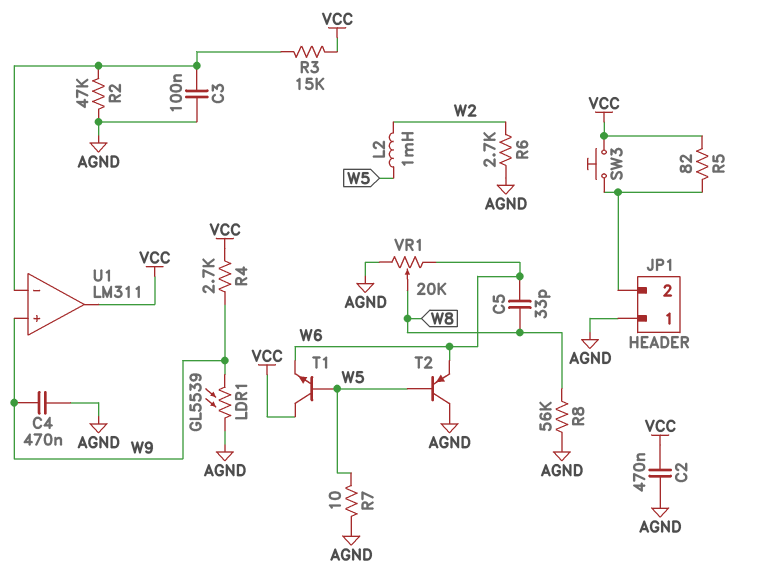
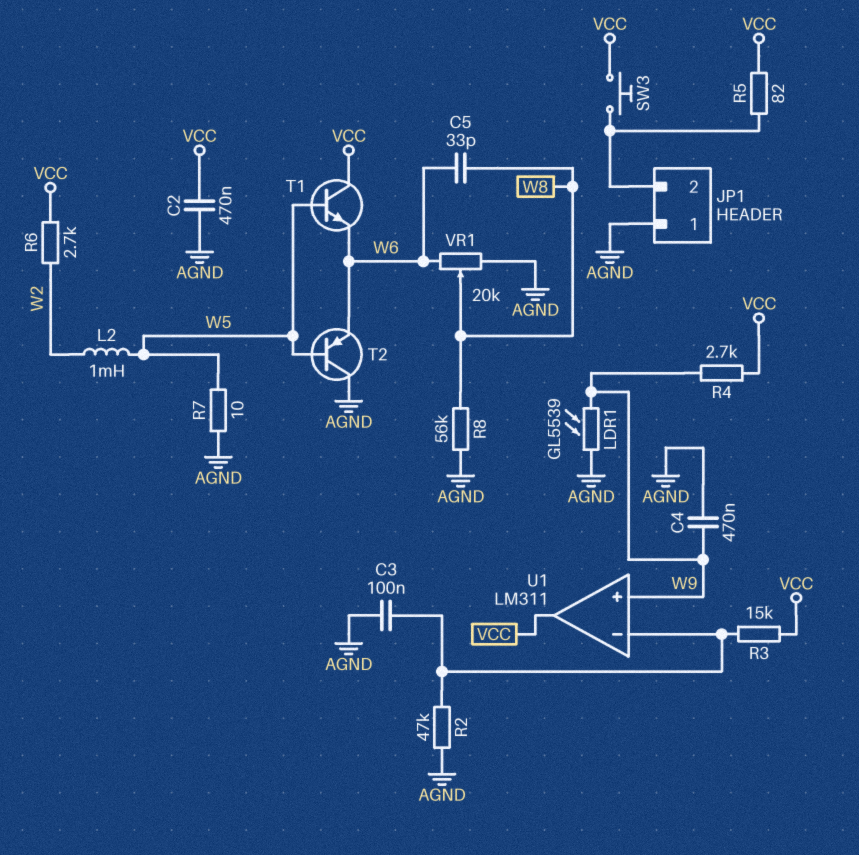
R6: 2.7k (AGND, W2) -> 2.7k (VCC, W2)

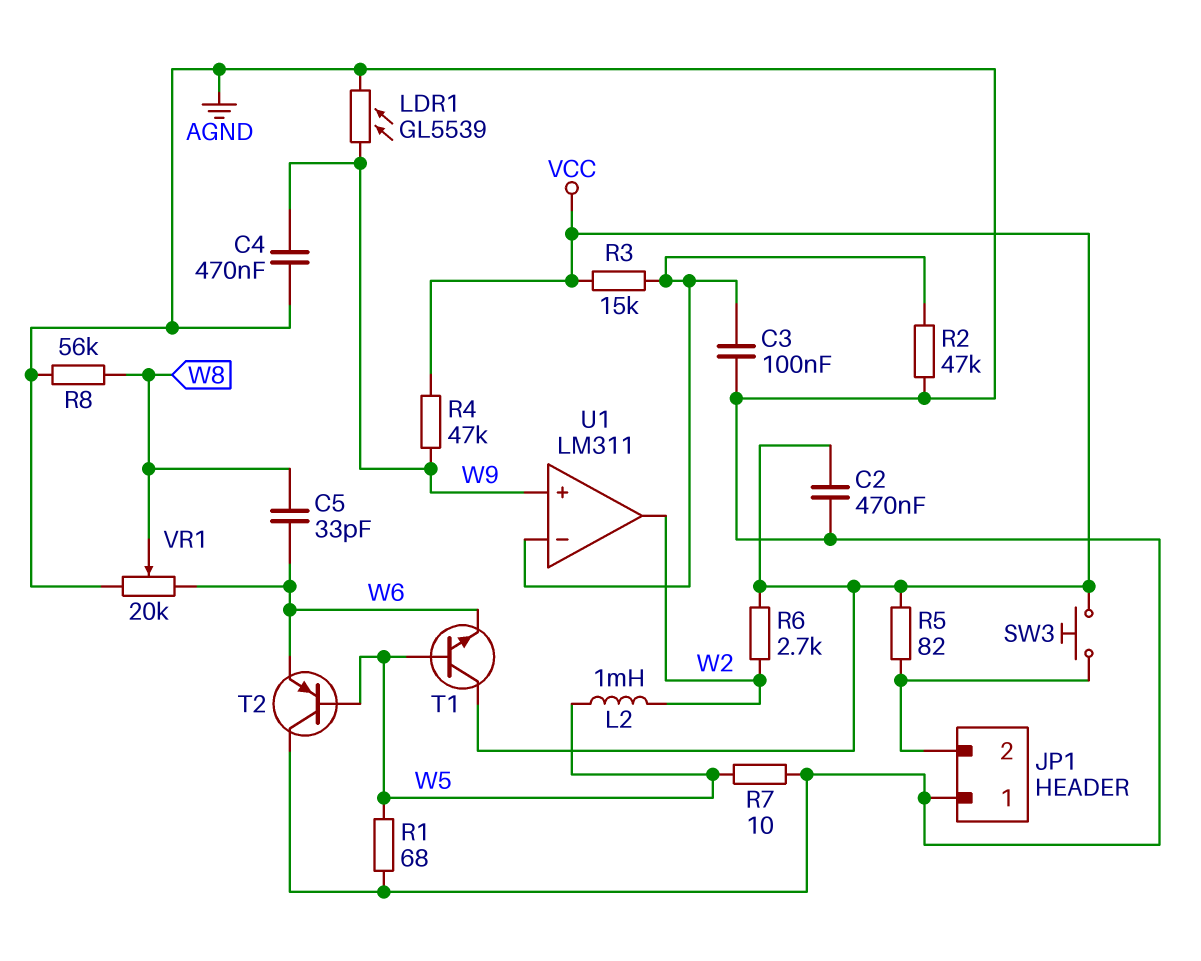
R1: none -> 68 (AGND, W5)
R4: 2.7k (VCC, W9) -> 47k (VCC, W9)
U1 pin out: VCC -> W2

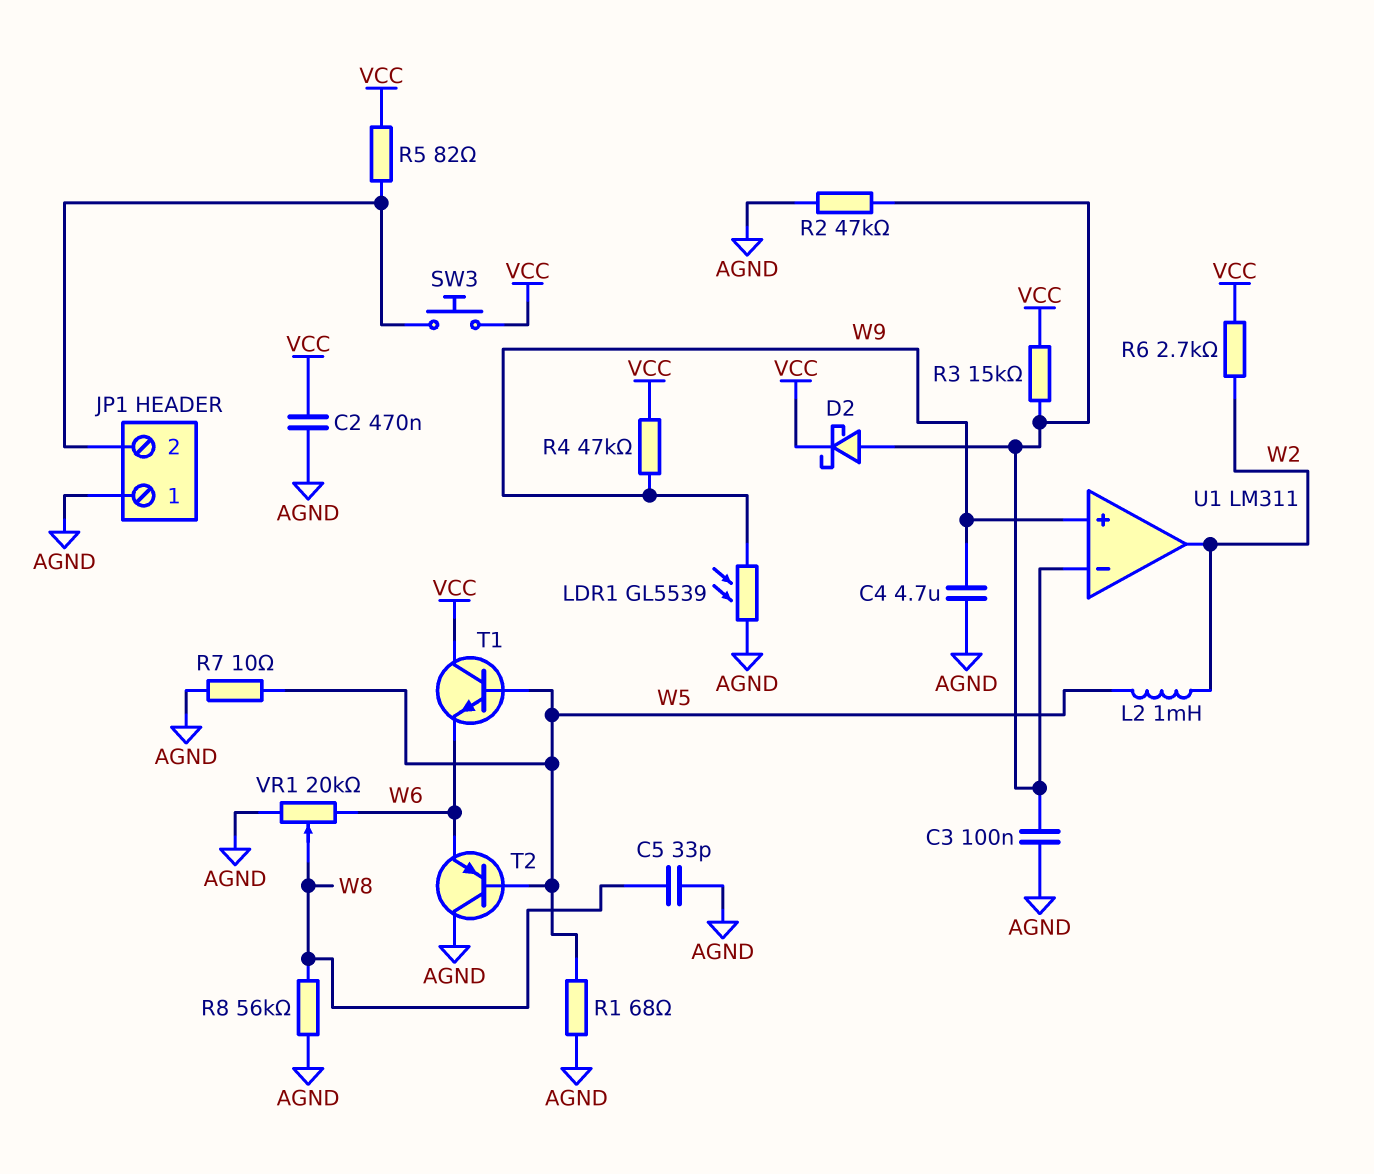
C4: 470nF (AGND, W9) -> 4.7uF (AGND, W9)
C5: 33pF (W6, W8) -> 33pF (AGND, W8)
D2: none -> schottky (A U1/in-, K VCC)

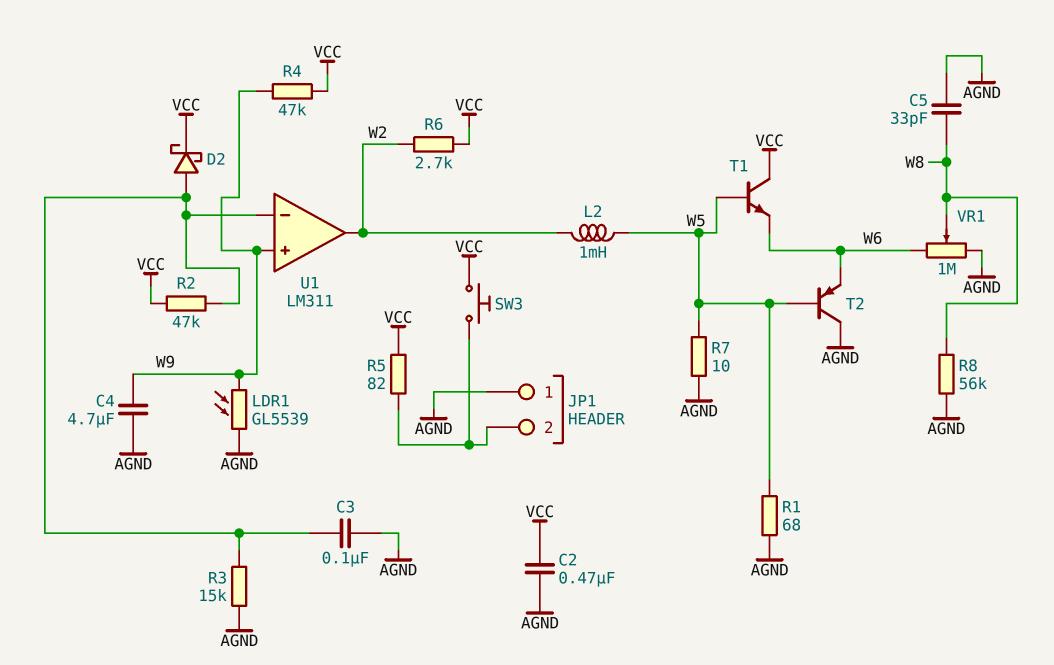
R2: 47k (AGND, U1/in-) -> 47k (U1/in-, VCC)
R3: 15k (U1/in-, VCC) -> 15k (AGND, U1/in-)
VR1: 20k (AGND, W6, wiper W8) -> 1M (AGND, W6, wiper W8)

